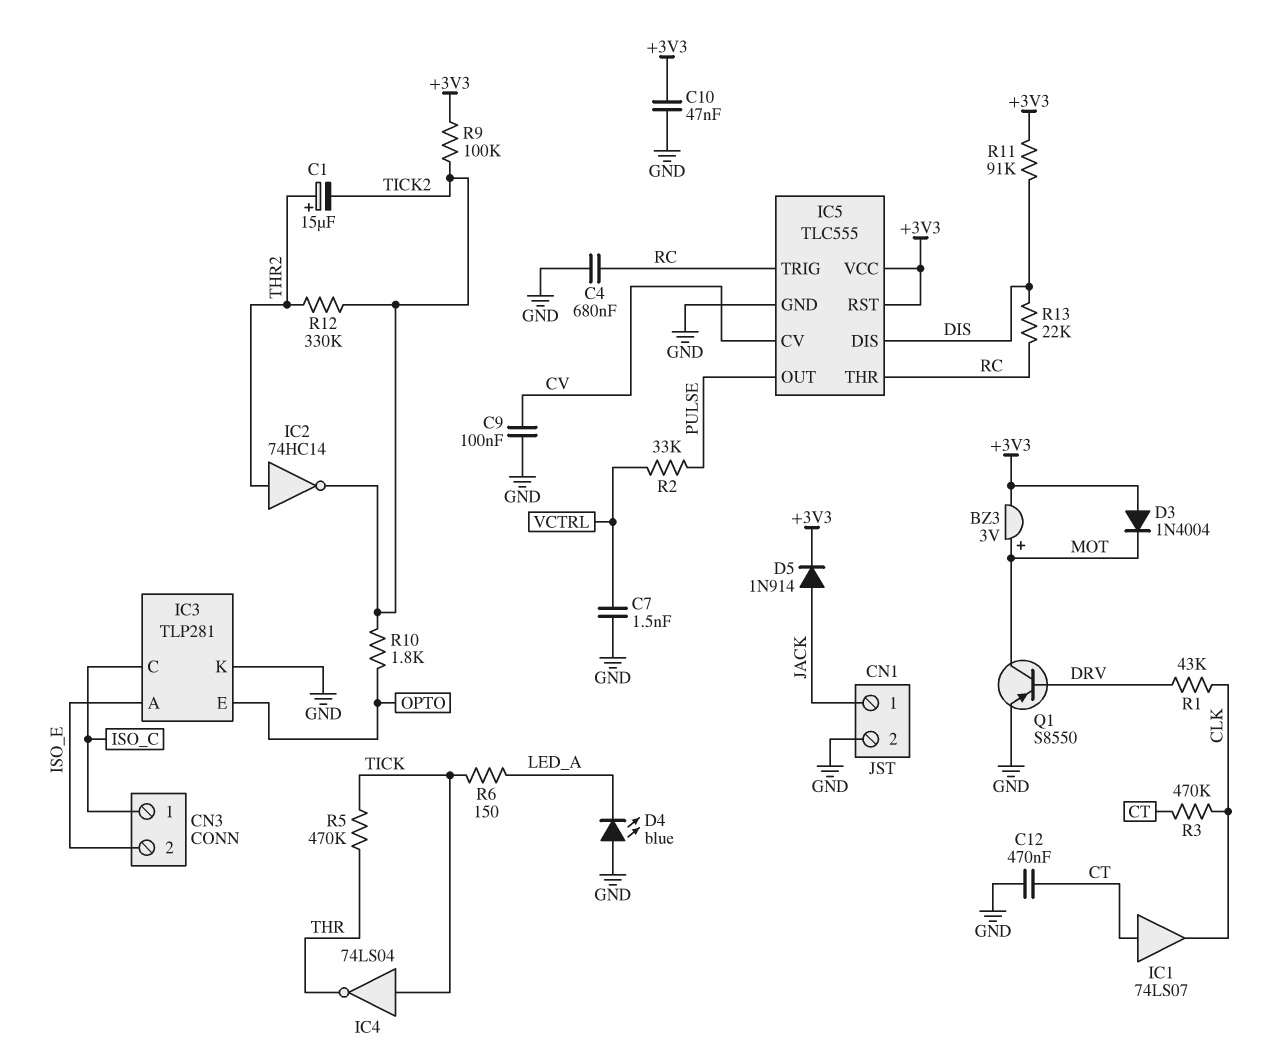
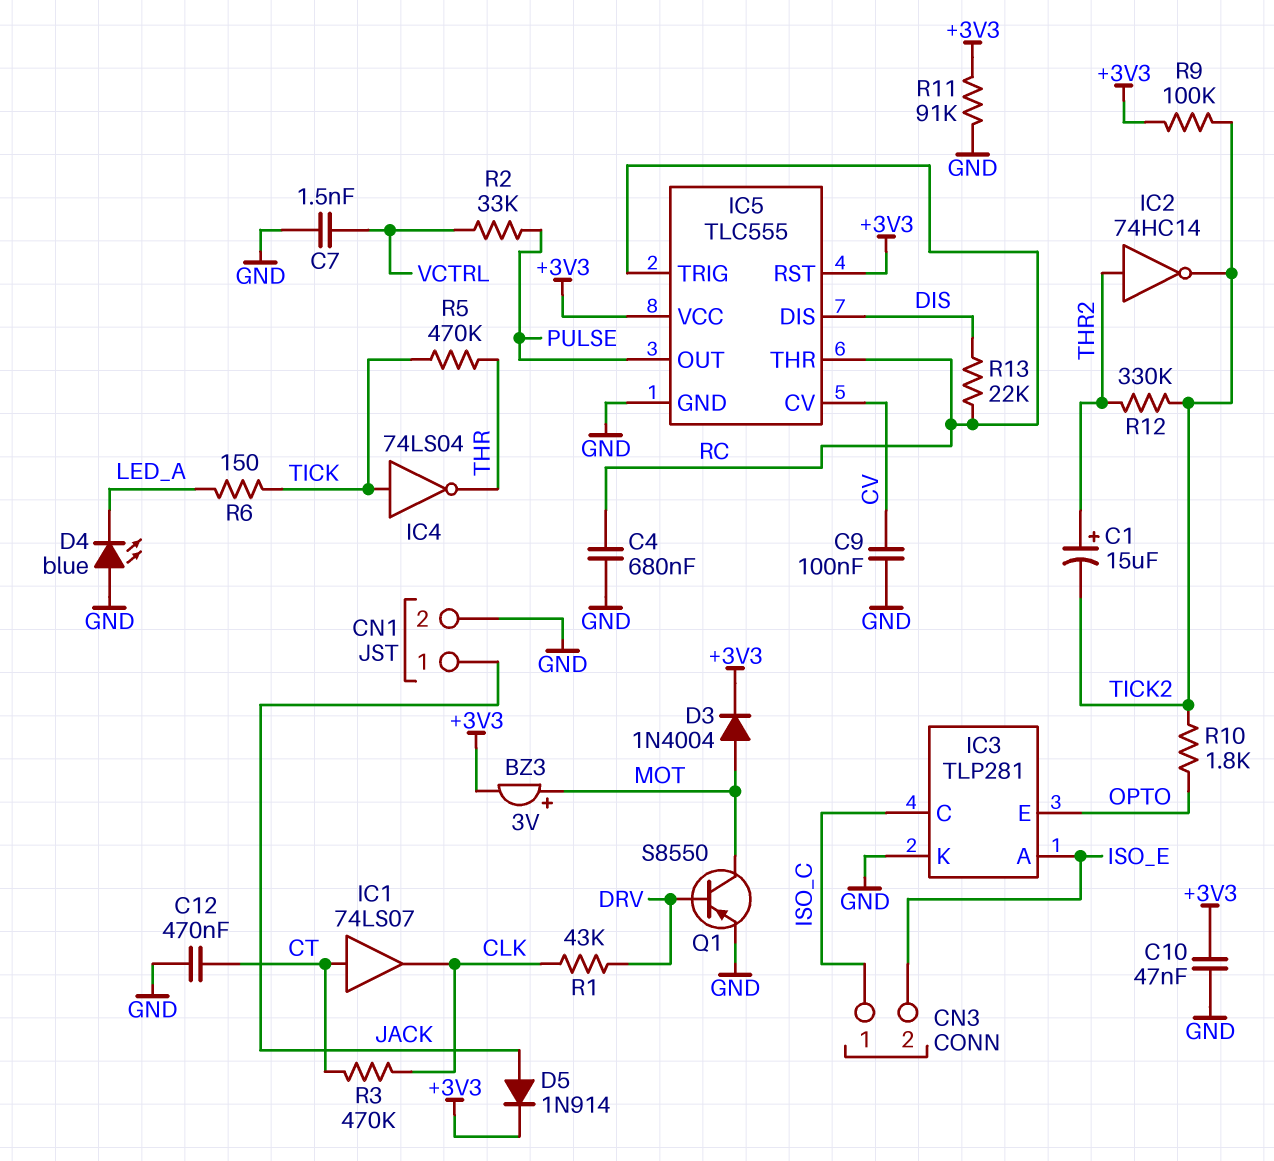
D3: diode 1N4004 (A +3V3, K MOT) -> diode 1N4004 (A MOT, K +3V3)
R11: 91k (+3V3, DIS) -> 91k (+3V3, GND)

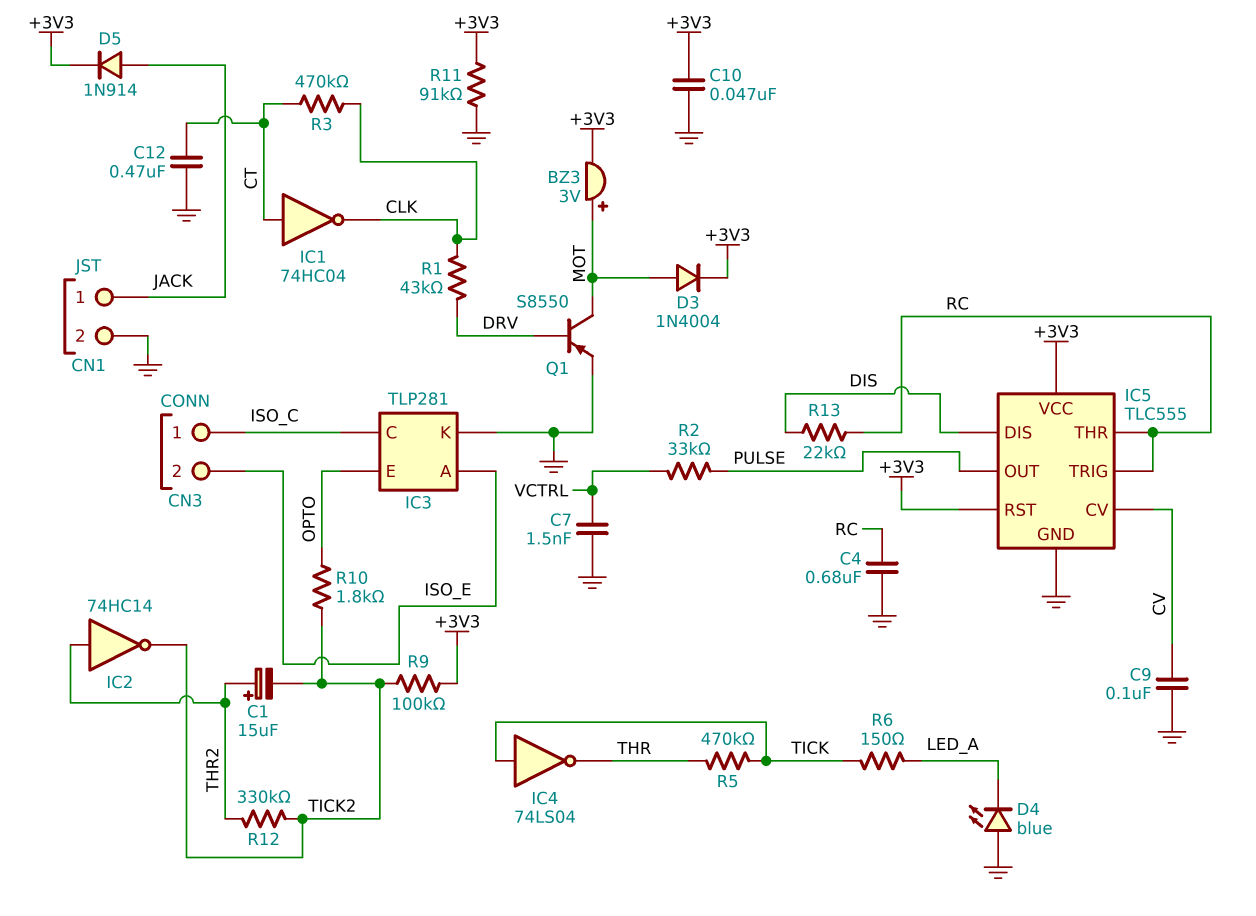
IC1: buffer 74LS07 (in CT, out CLK) -> NOT 74HC04 (in CT, out CLK)

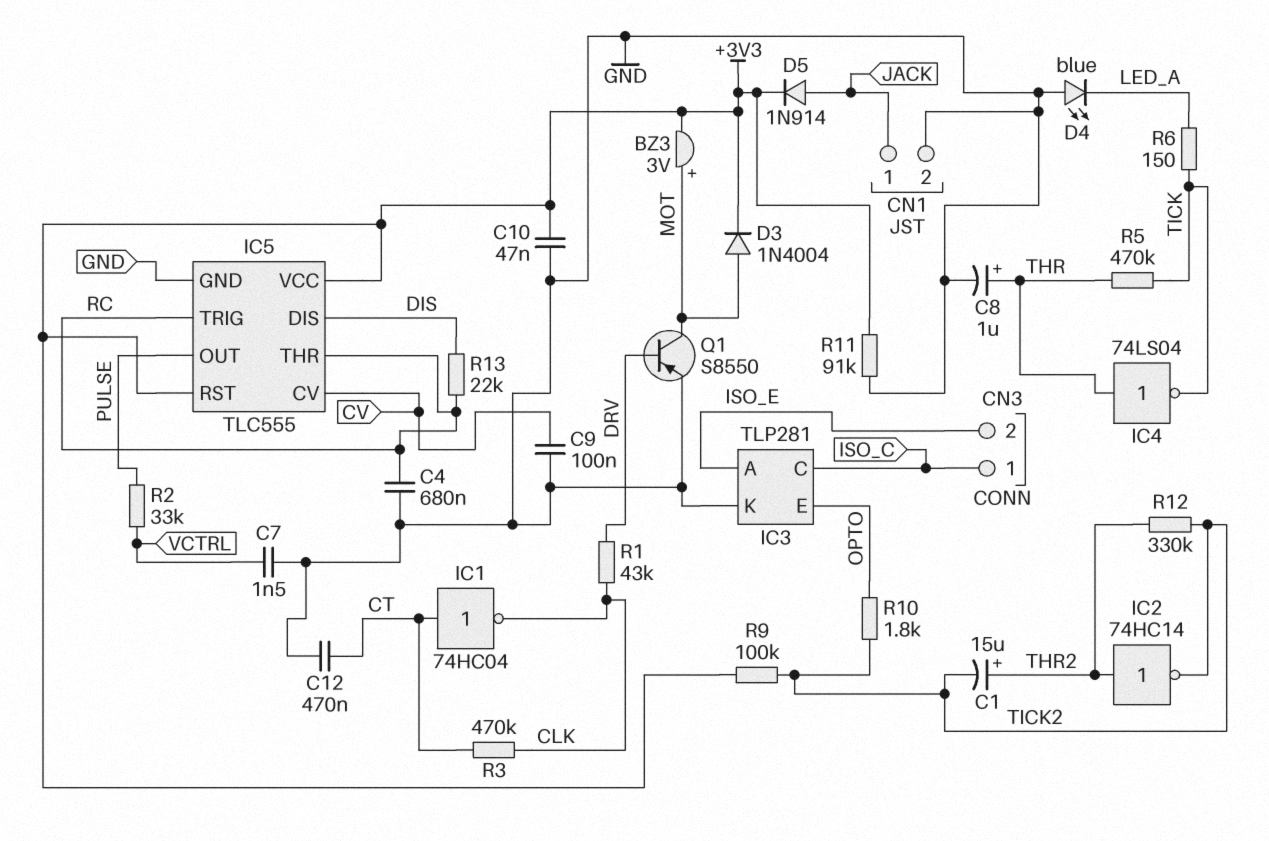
C8: none -> 1uF (plus THR, minus GND)
IC4: NOT 74LS04 (in TICK, out THR) -> NOT 74LS04 (in THR, out TICK)

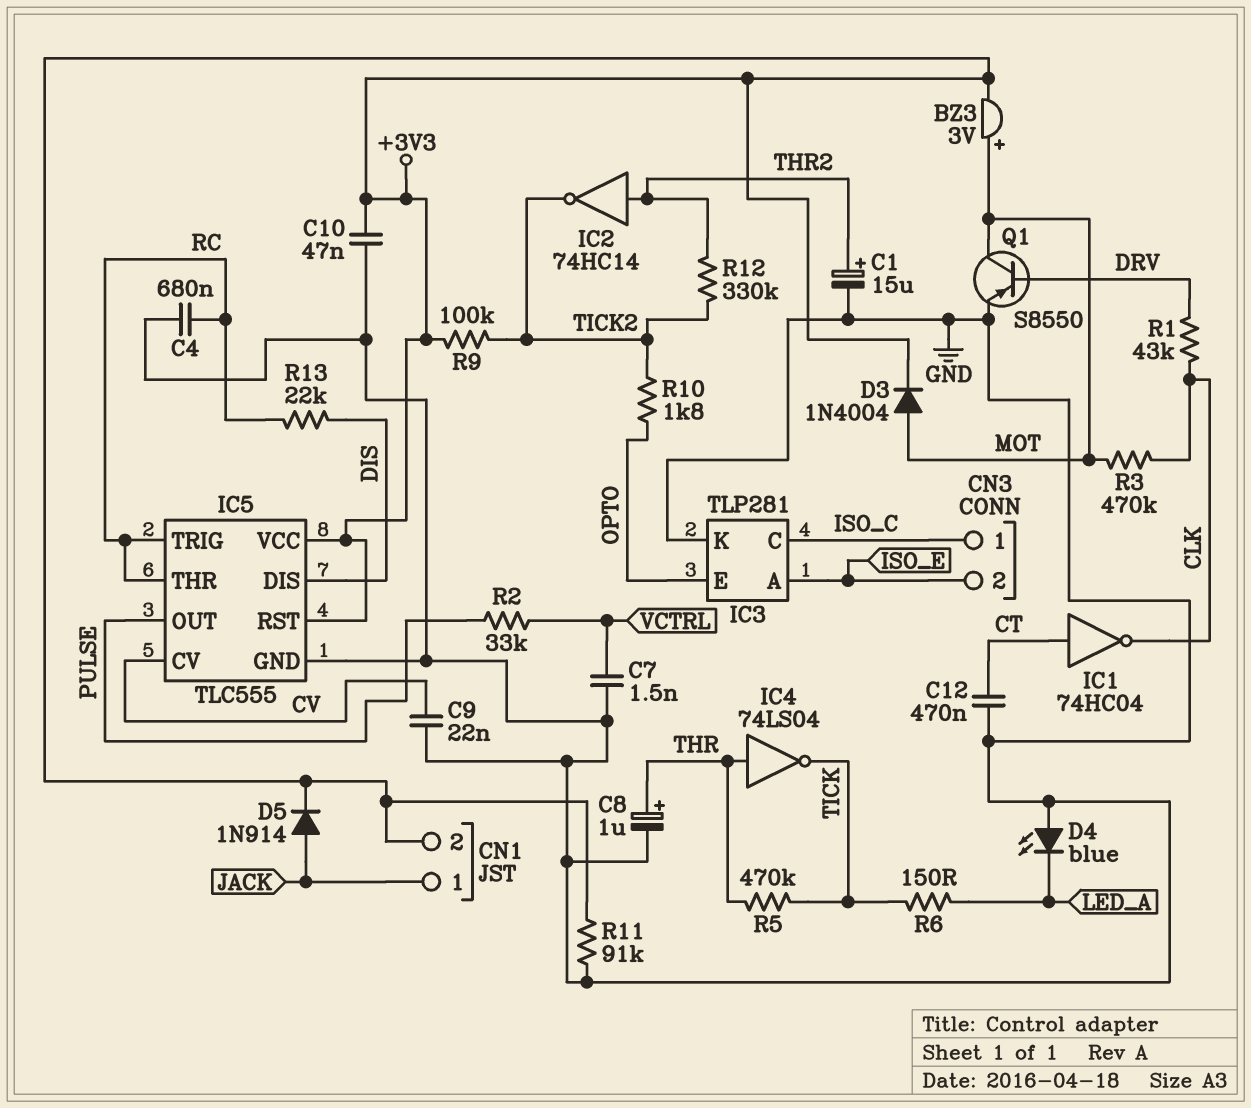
C1: 15uF (plus THR2, minus TICK2) -> 15uF (plus THR2, minus GND)
C9: 100nF (CV, GND) -> 22nF (CV, GND)
CN1 pin 2: GND -> +3V3
R3: 470k (CLK, CT) -> 470k (CLK, MOT)

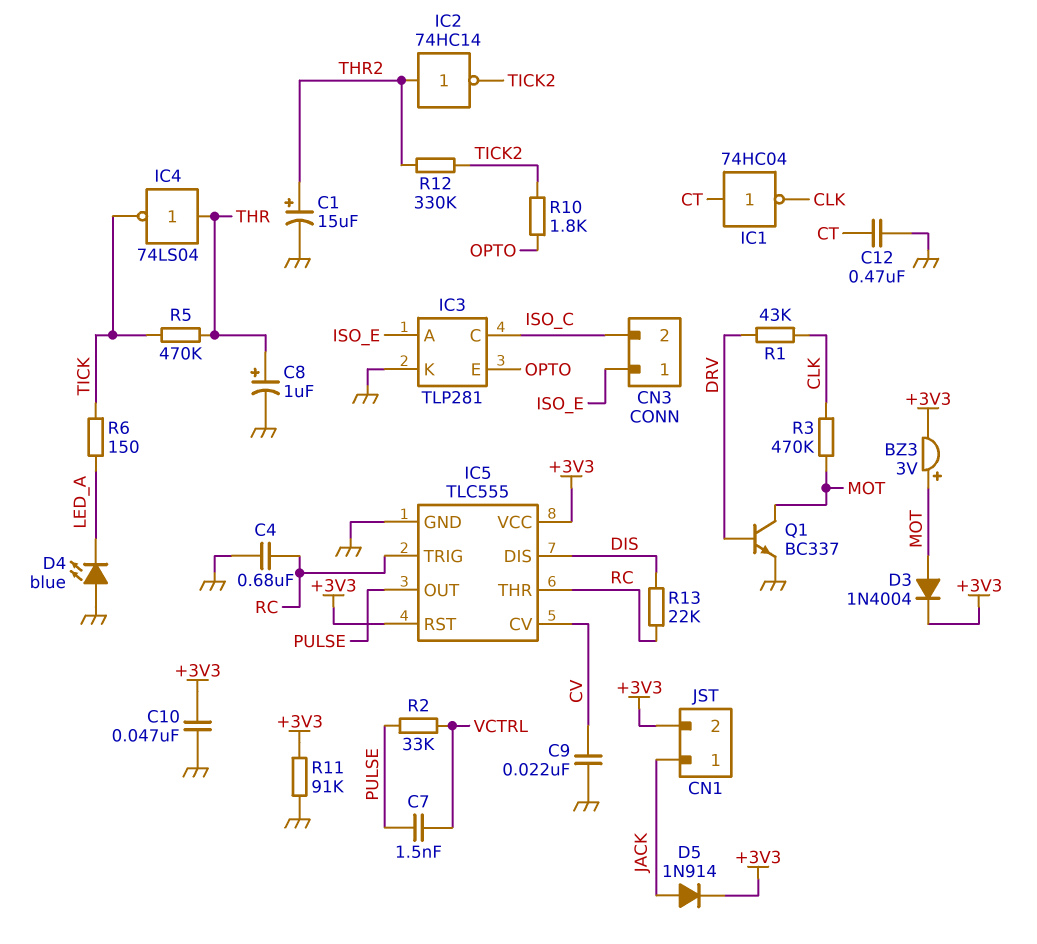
C7: 1.5nF (GND, VCTRL) -> 1.5nF (PULSE, VCTRL)
CN3 pin 1: ISO_C -> ISO_E
CN3 pin 2: ISO_E -> ISO_C
Q1: PNP S8550 (B DRV, C MOT, E GND) -> NPN BC337 (B DRV, C MOT, E GND)
R9: 100k (+3V3, TICK2) -> none

